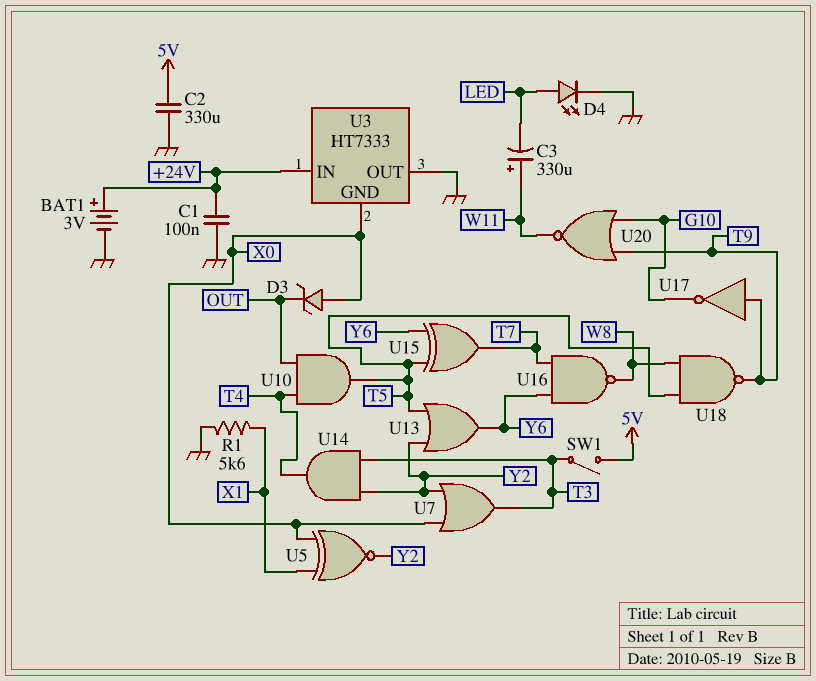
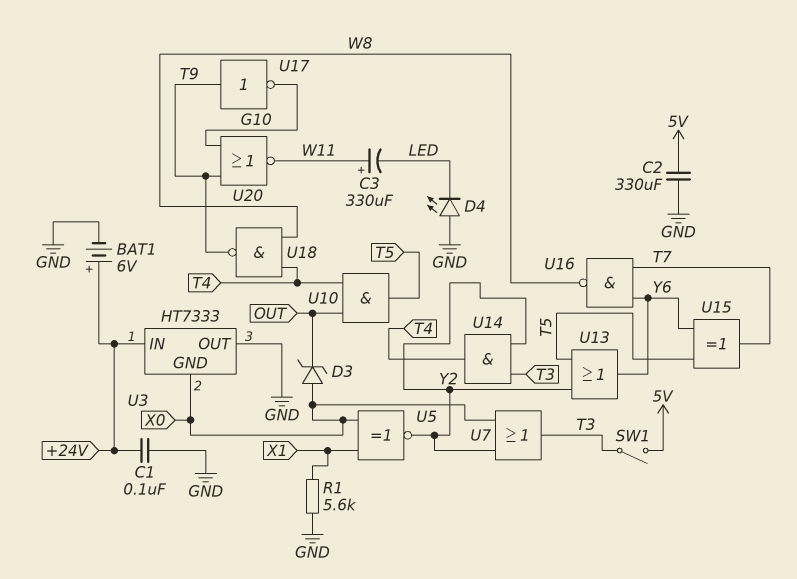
BAT1: 3V (plus +24V, minus GND) -> 6V (plus +24V, minus GND)
D4: LED (A LED, K GND) -> LED (A GND, K LED)
U18: NAND (in T5, in W8, out T9) -> NAND (in T4, in W8, out T9)

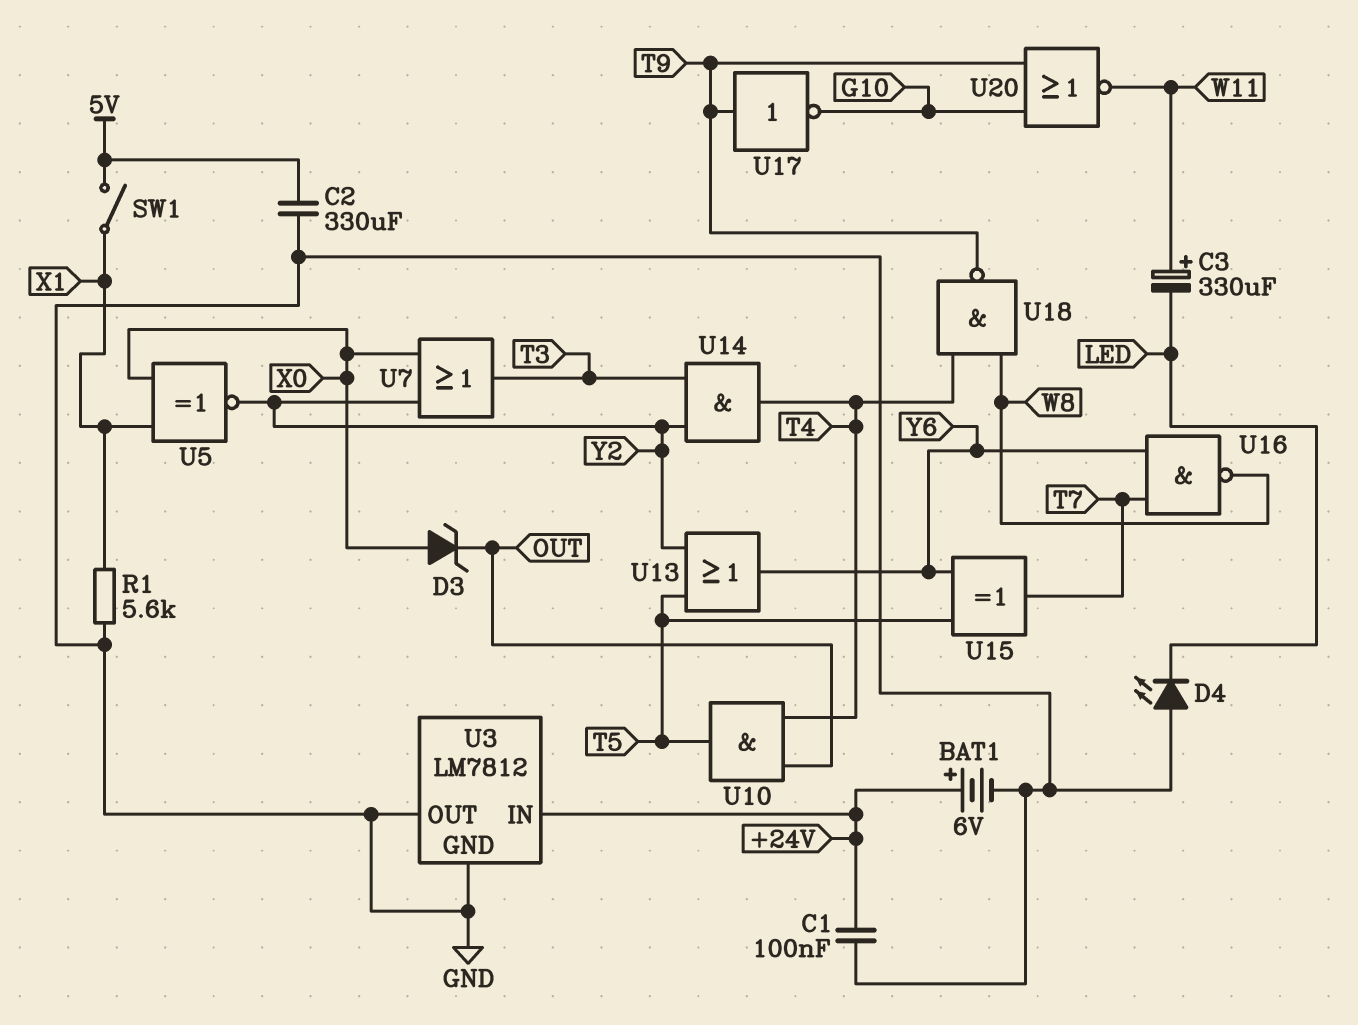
SW1: switch (5V, T3) -> switch (5V, X1)
U3: HT7333 -> LM7812
U3 pin GND: X0 -> GND

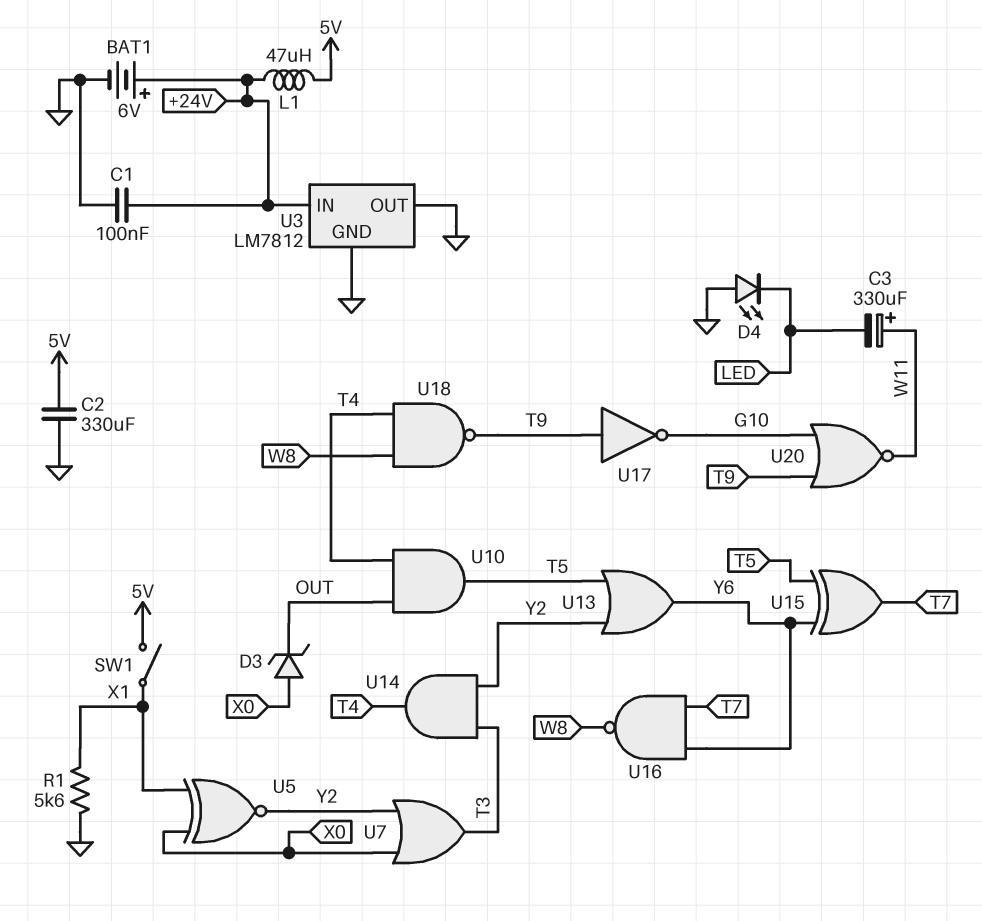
L1: none -> 47uH (+24V, 5V)

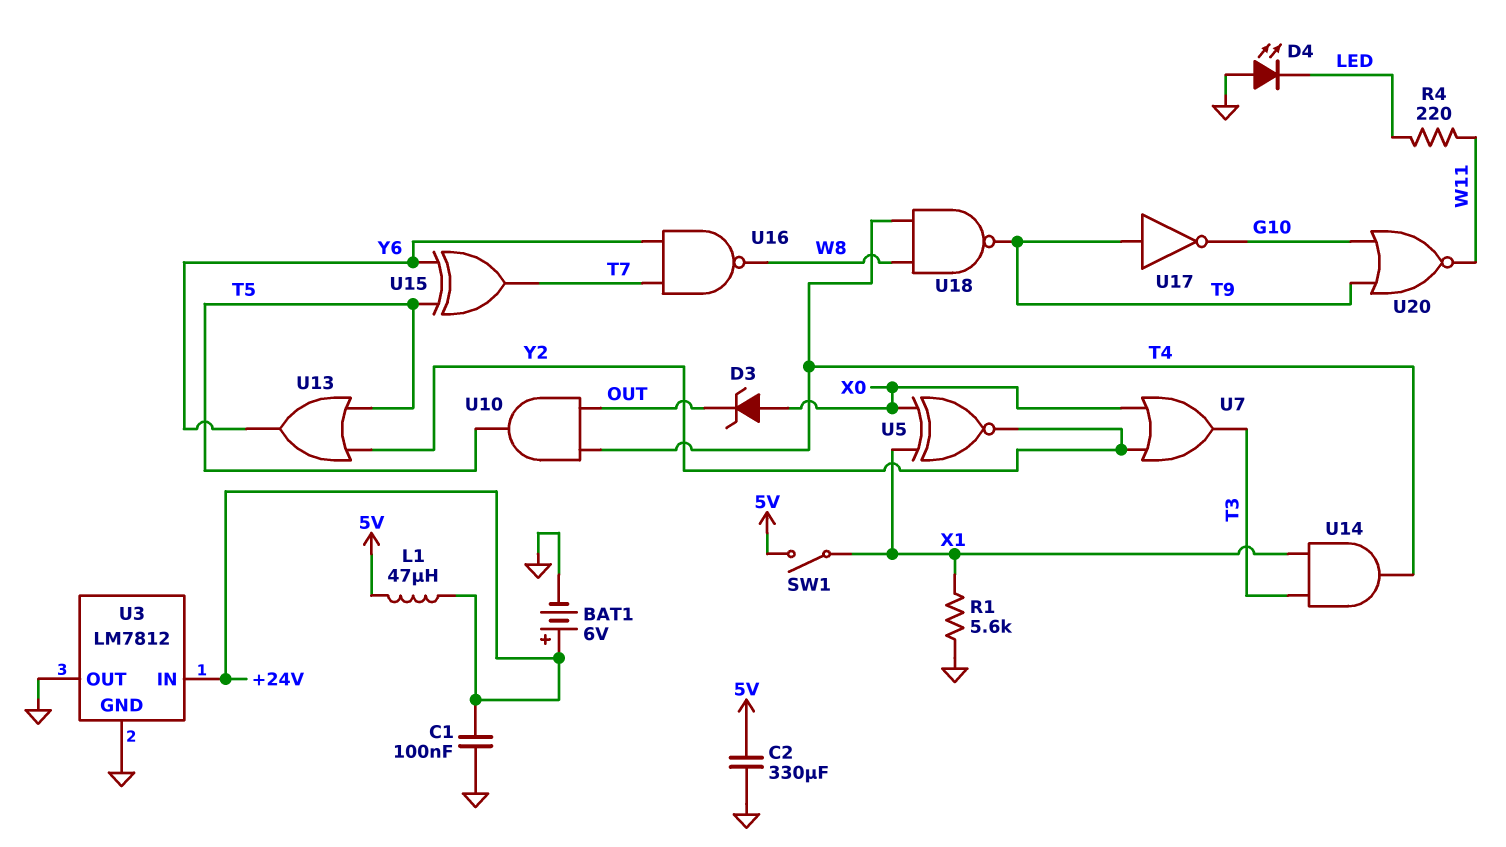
C3: 330uF (plus W11, minus LED) -> none
R4: none -> 220 (LED, W11)
U14: AND (in T3, in Y2, out T4) -> AND (in T3, in X1, out T4)

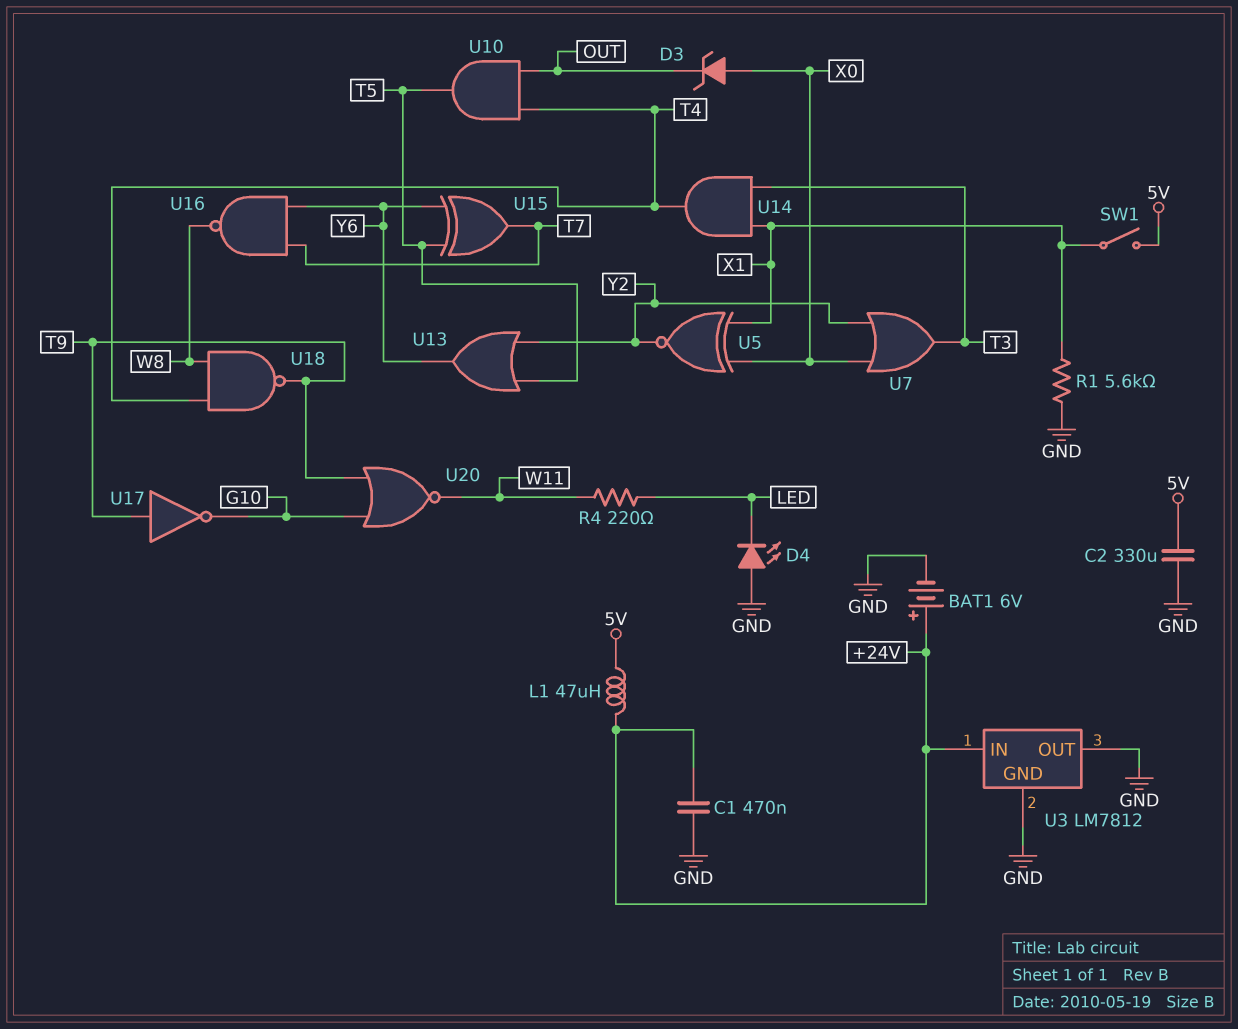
C1: 100nF (+24V, GND) -> 470nF (+24V, GND)

